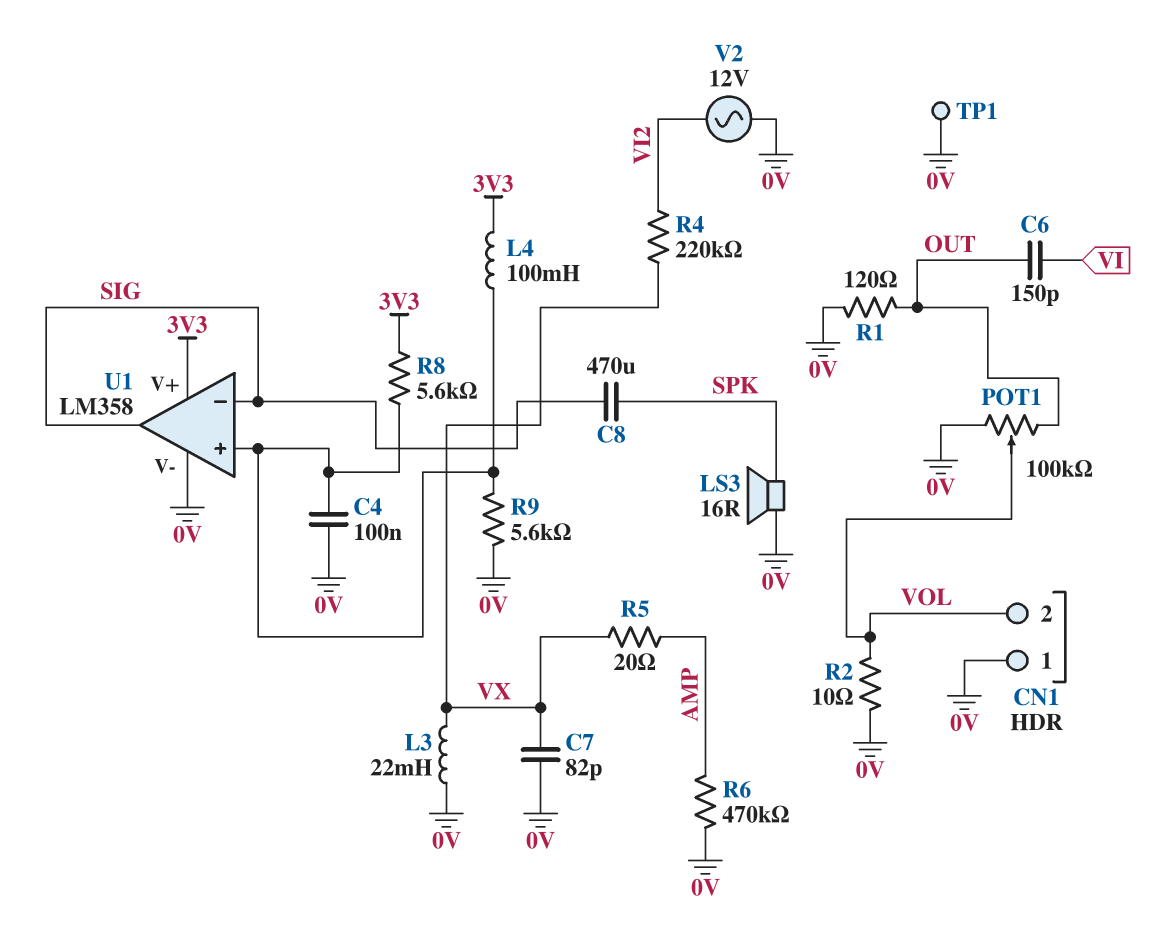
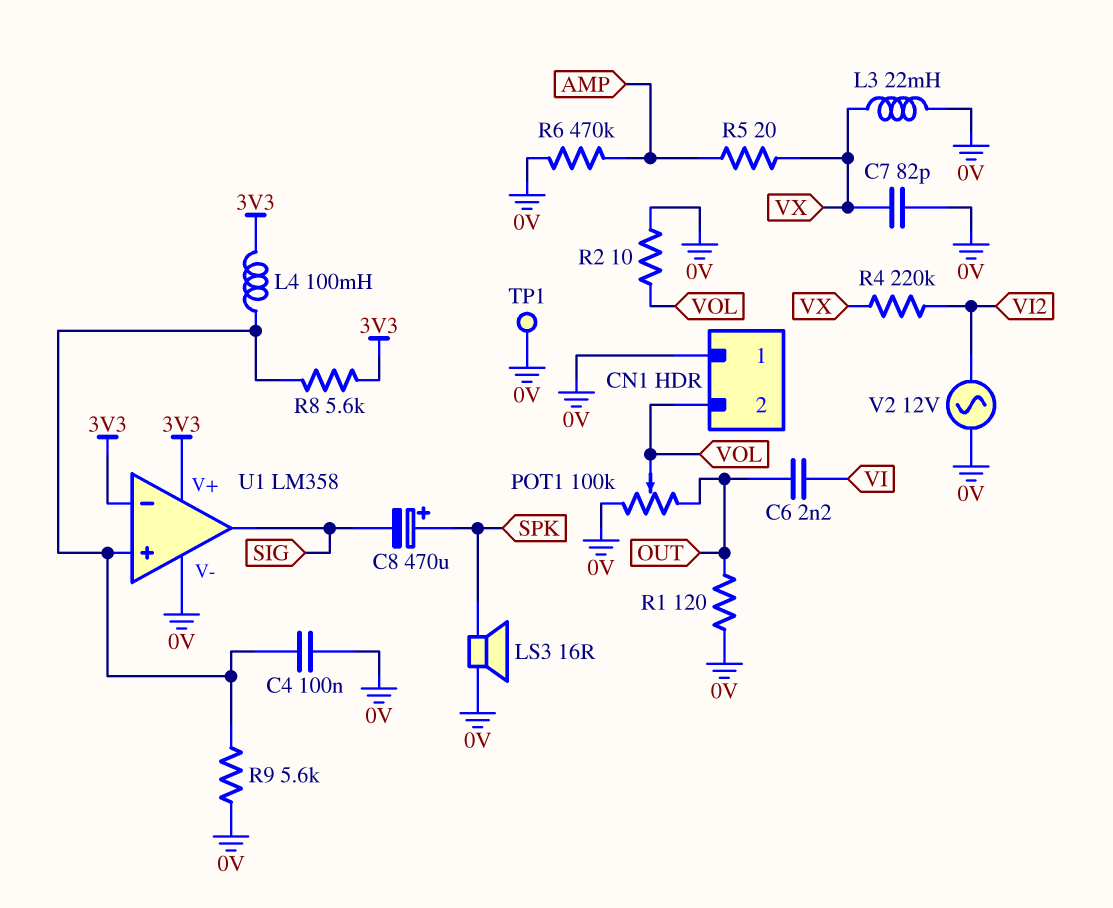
C6: 150pF (OUT, VI) -> 2.2nF (OUT, VI)
C8: 470uF (SIG, SPK) -> 470uF (plus SPK, minus SIG)
U1 pin in-: SIG -> 3V3

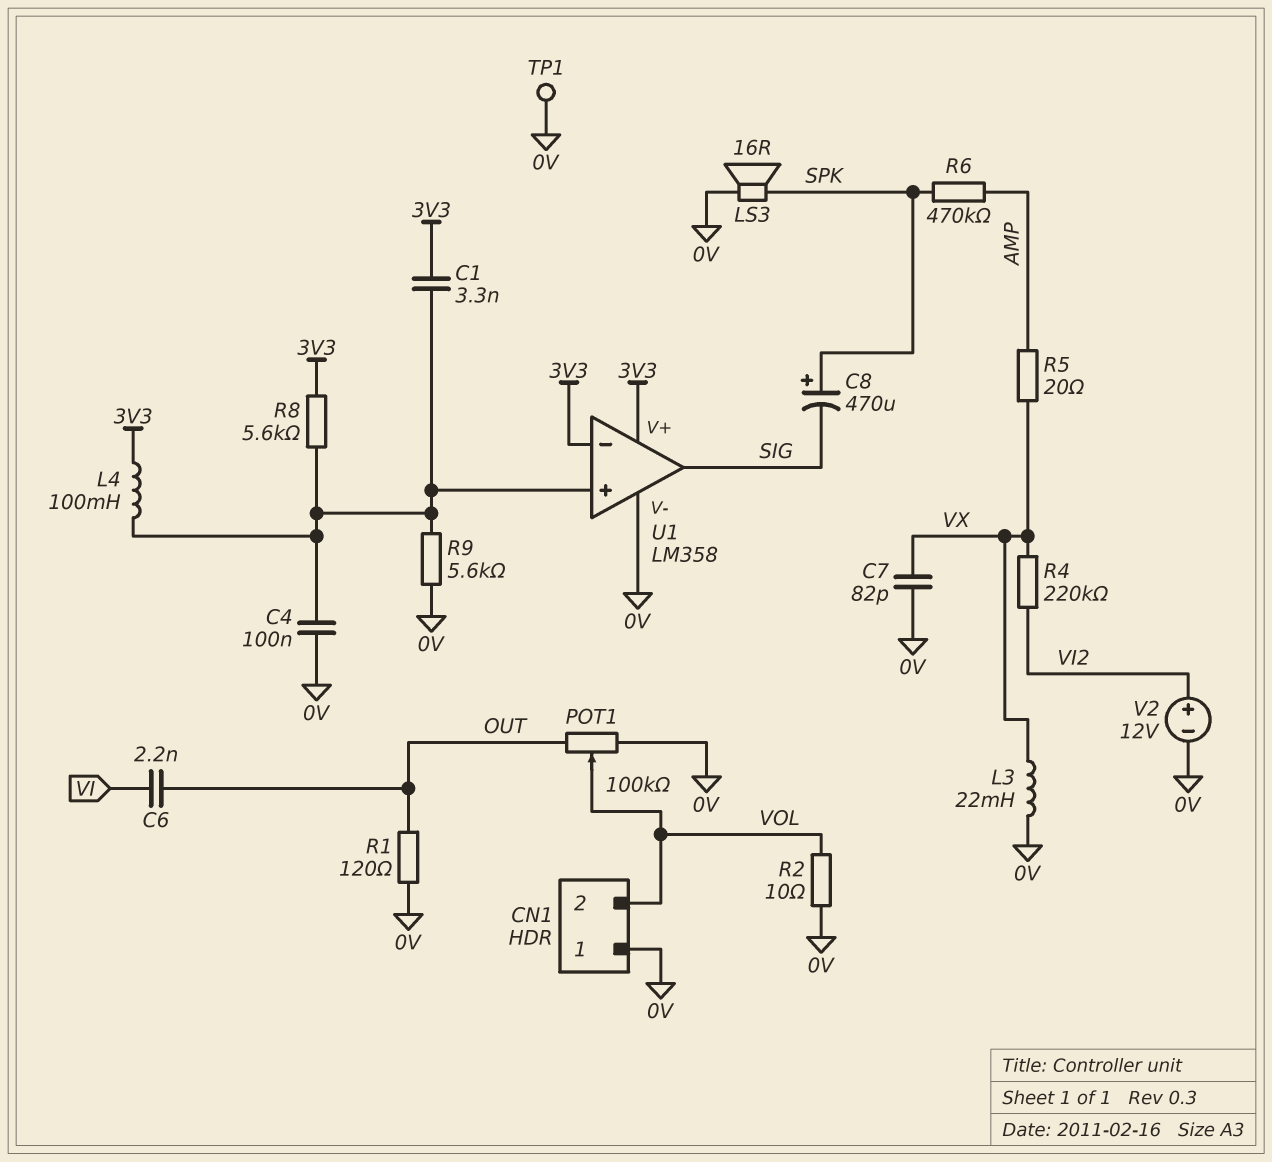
C1: none -> 3.3nF (3V3, U1/in+)
R6: 470k (0V, AMP) -> 470k (AMP, SPK)
V2: AC 12V (0V, VI2) -> 12V (plus VI2, minus 0V)

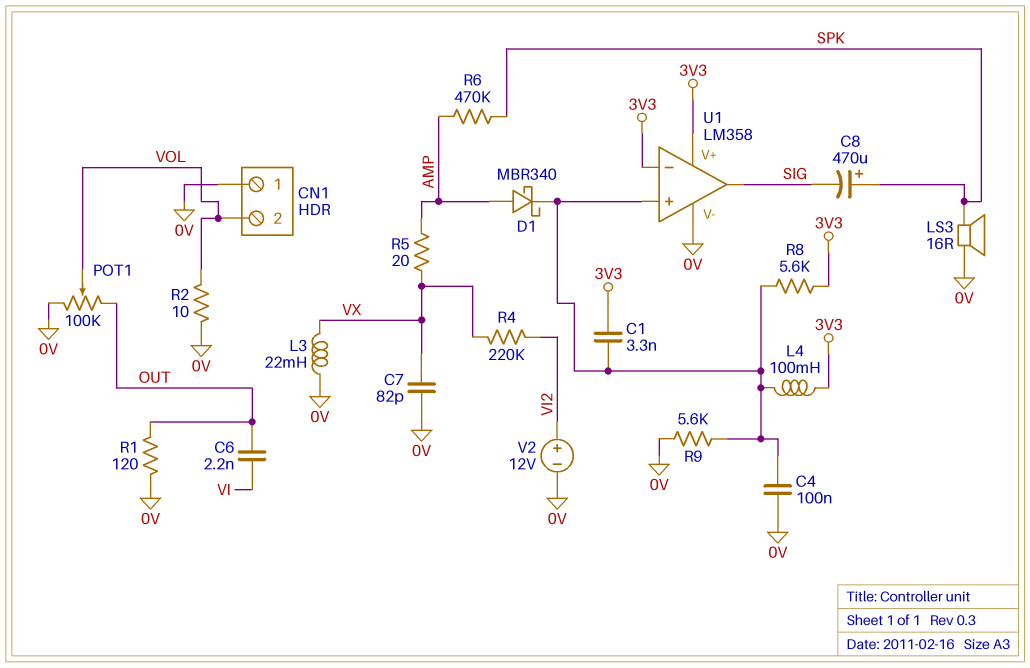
D1: none -> schottky MBR340 (A AMP, K U1/in+)
TP1: test point (0V) -> none

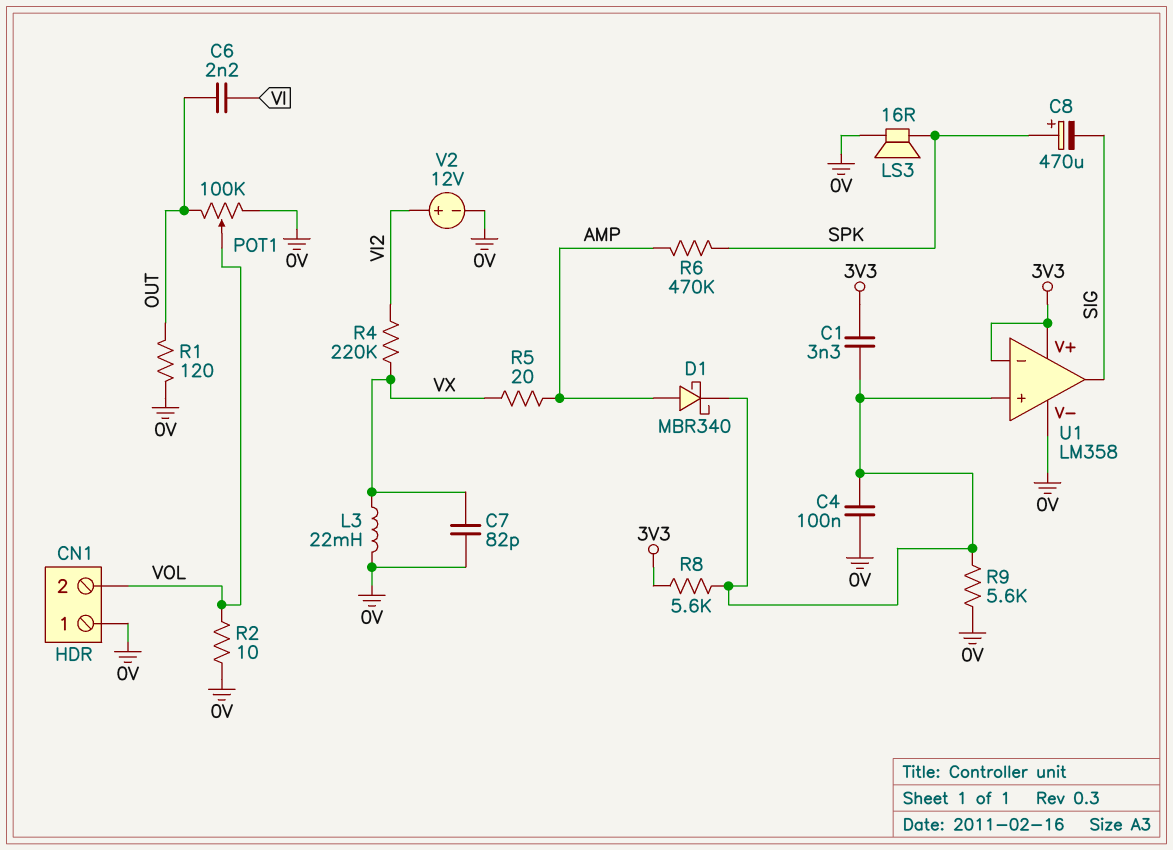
L4: 100mH (3V3, U1/in+) -> none

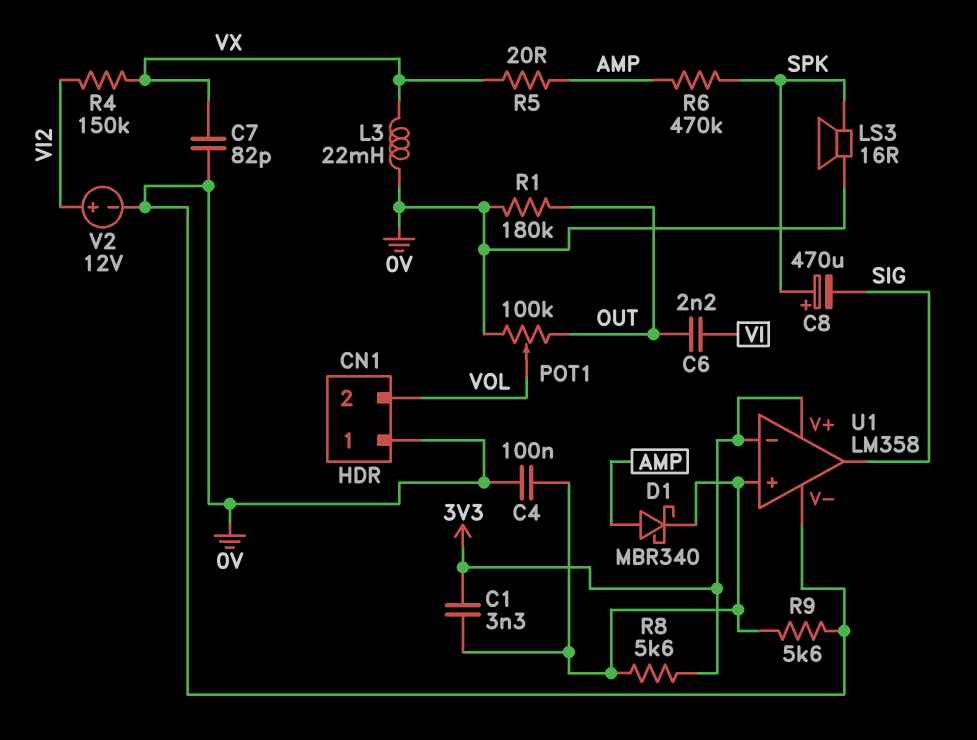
R1: 120 (0V, OUT) -> 180k (0V, OUT)
R2: 10 (0V, VOL) -> none
R4: 220k (VI2, VX) -> 150k (VI2, VX)

